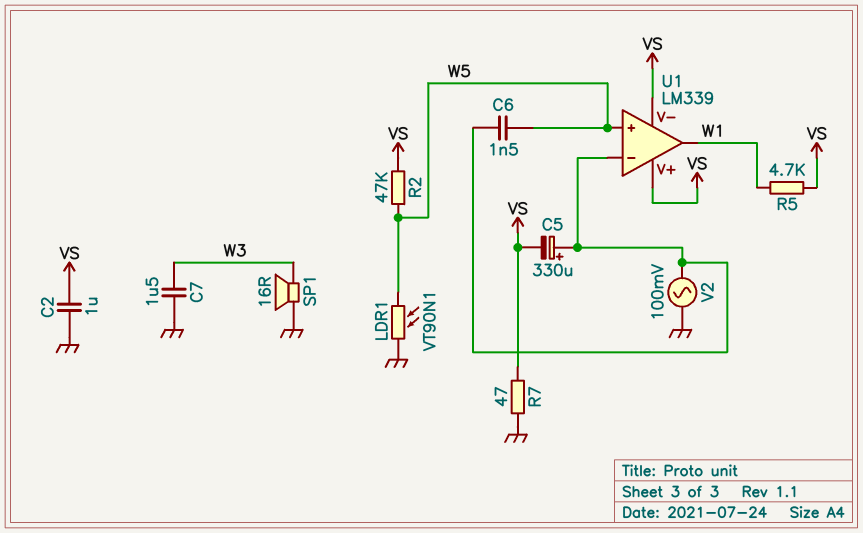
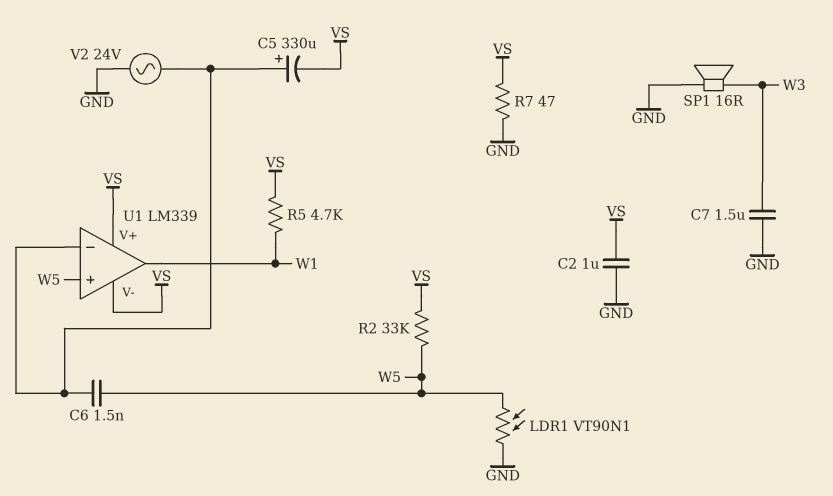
R2: 47k (VS, W5) -> 33k (VS, W5)
V2: AC 100mV (GND, U1/in-) -> AC 24V (GND, U1/in-)

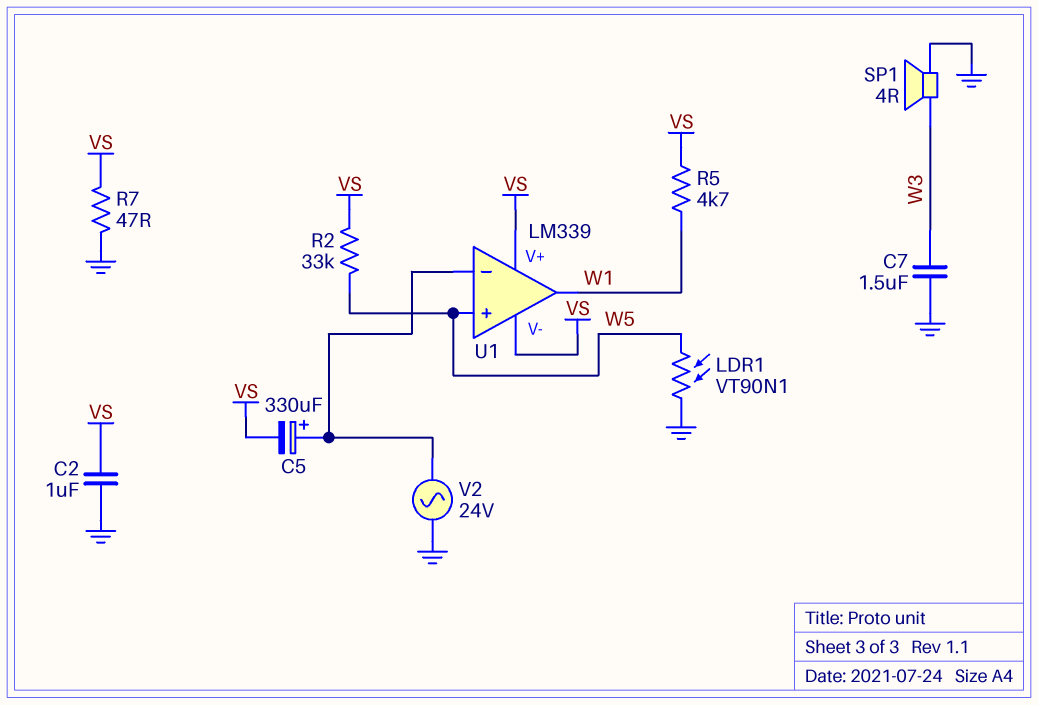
C6: 1.5nF (U1/in-, W5) -> none
SP1: speaker 16R (GND, W3) -> speaker 4R (GND, W3)

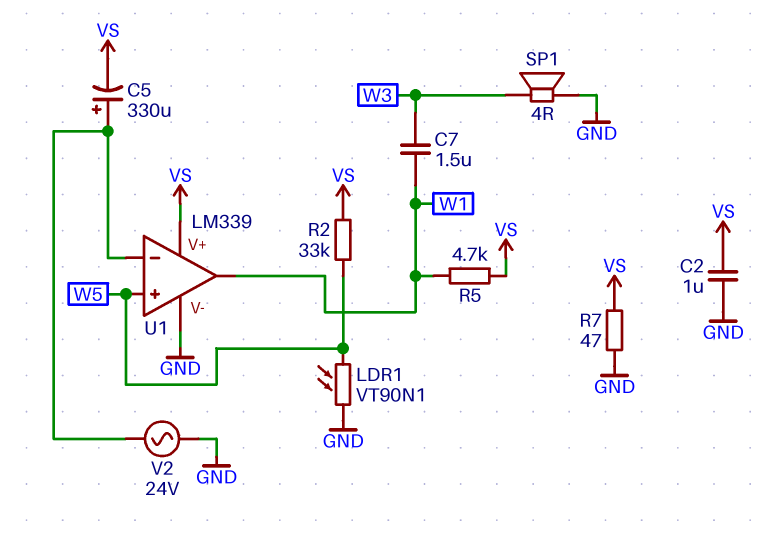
C7: 1.5uF (GND, W3) -> 1.5uF (W1, W3)
U1 pin V-: VS -> GND

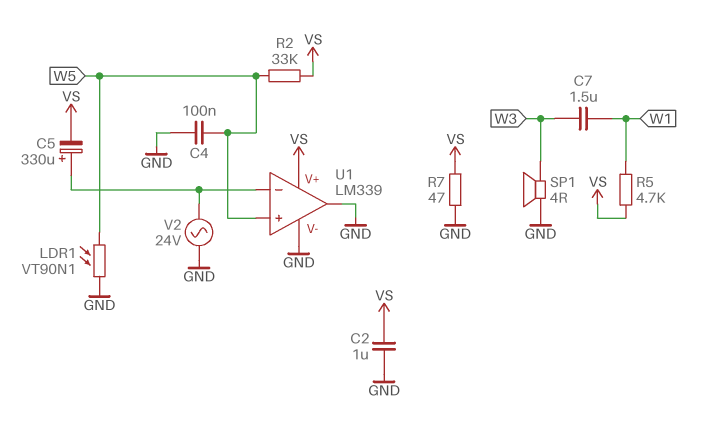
C4: none -> 100nF (GND, W5)
U1 pin out: W1 -> GND

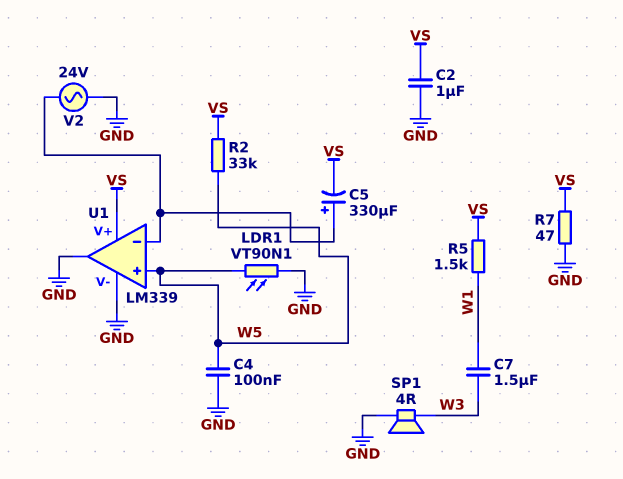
R5: 4.7k (VS, W1) -> 1.5k (VS, W1)

